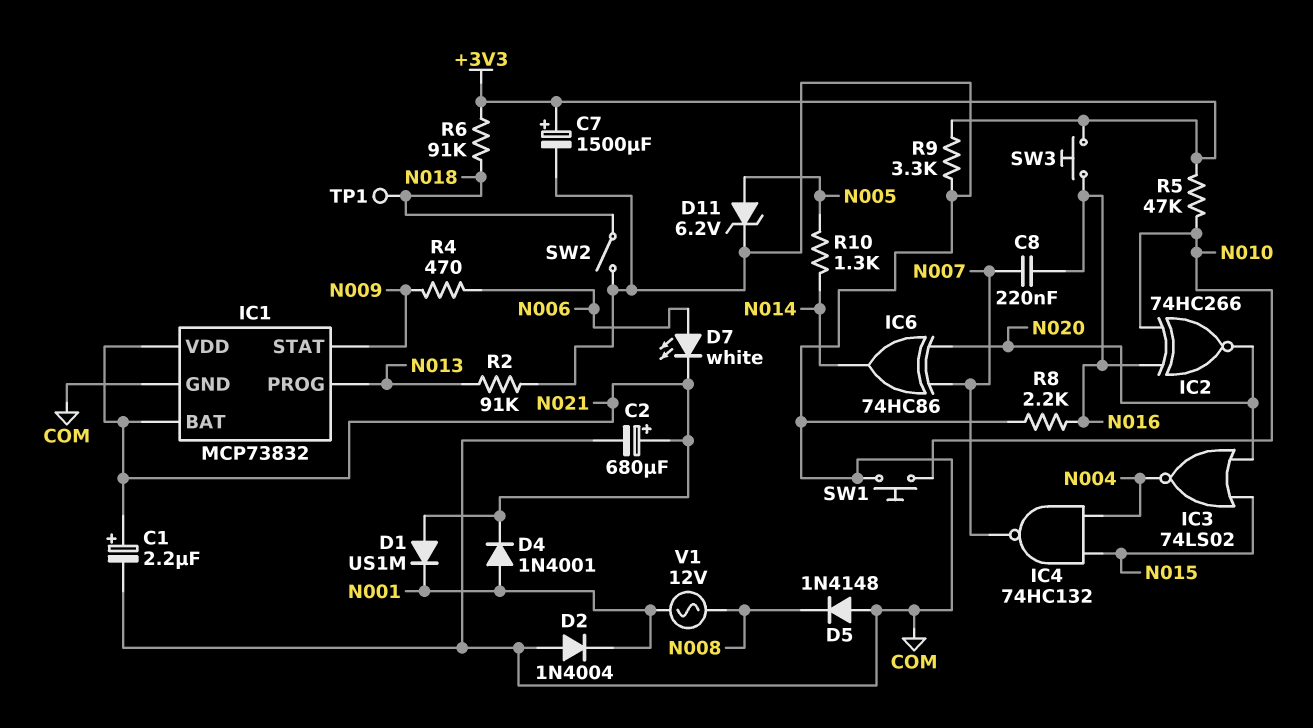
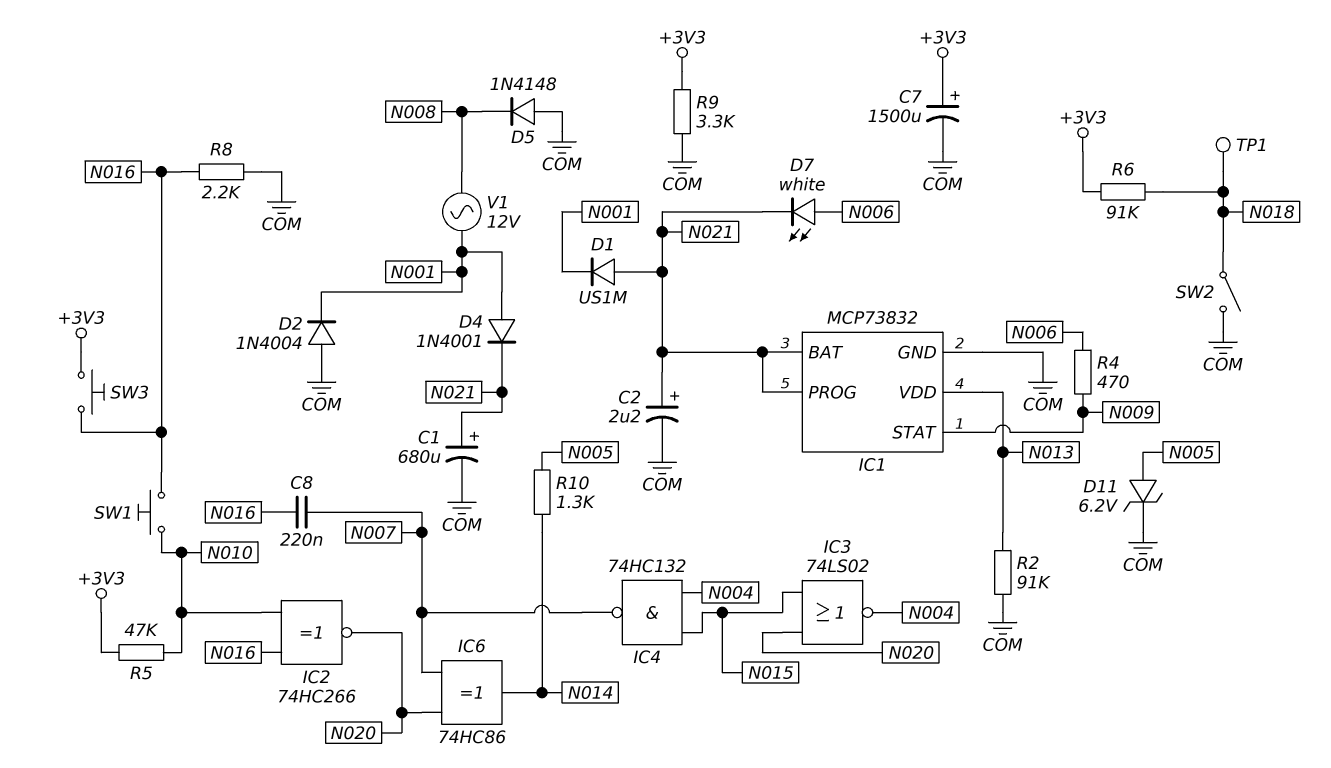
C1: 2.2uF (plus N021, minus COM) -> 680uF (plus N021, minus COM)
C2: 680uF (plus N021, minus COM) -> 2.2uF (plus N021, minus COM)
IC1 pin PROG: N013 -> N021
IC1 pin VDD: N021 -> N013
SW1: button (COM, N010) -> button (N010, N016)

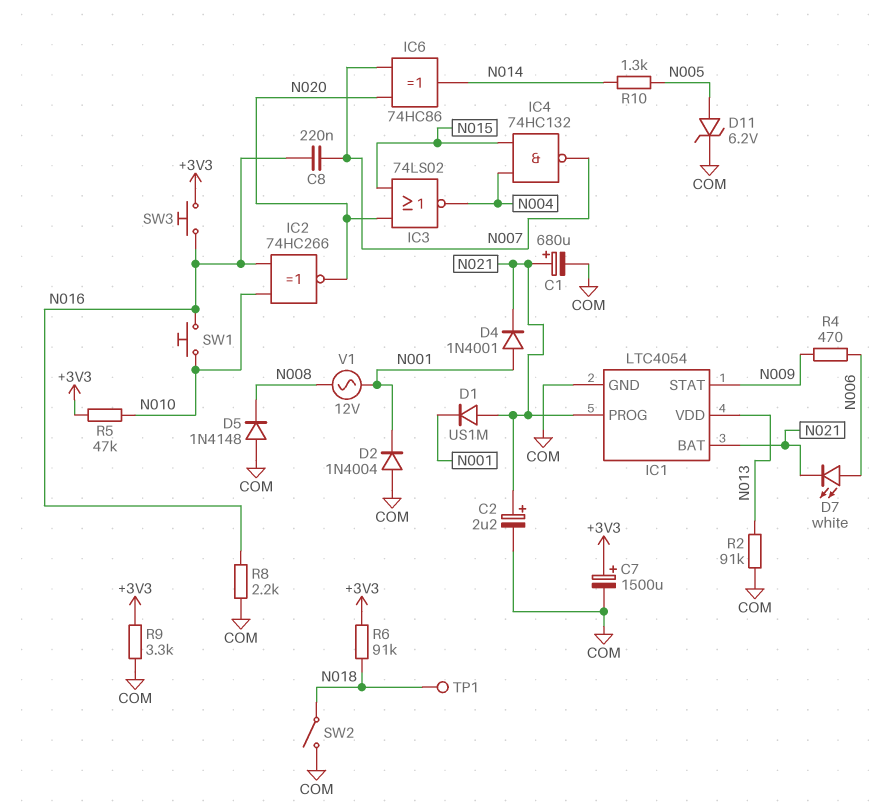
IC1: MCP73832 -> LTC4054

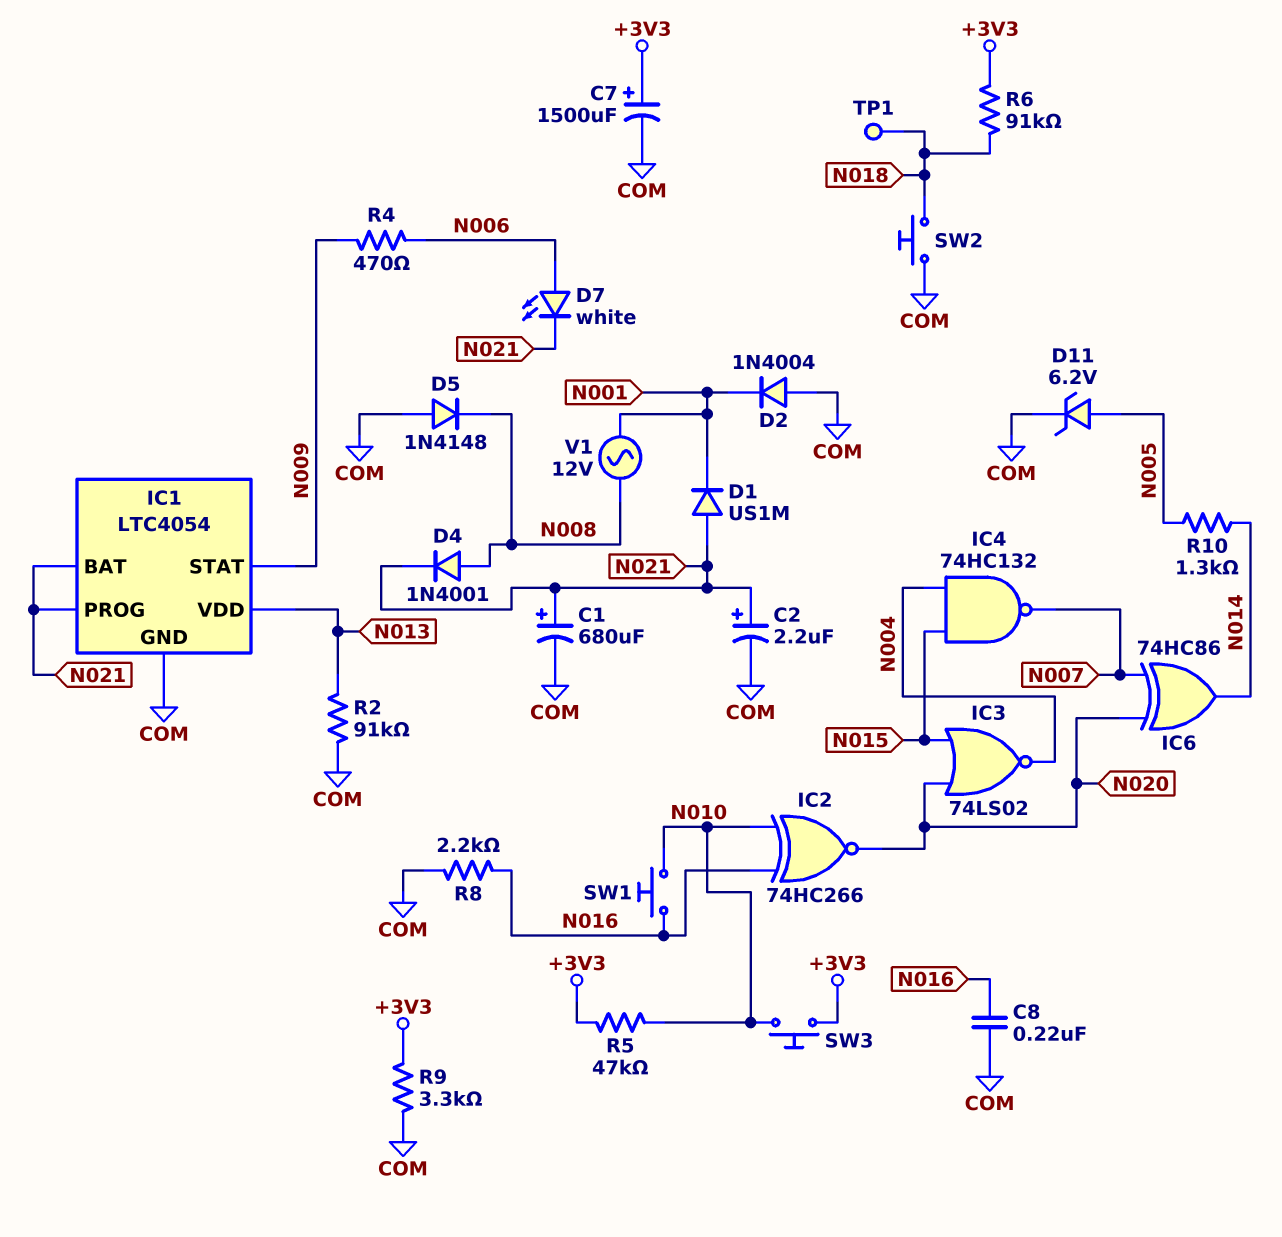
C8: 220nF (N007, N016) -> 220nF (COM, N016)
D4: diode 1N4001 (A N001, K N021) -> diode 1N4001 (A N008, K N021)
SW2: switch (COM, N018) -> button (COM, N018)
SW3: button (+3V3, N016) -> button (+3V3, N010)

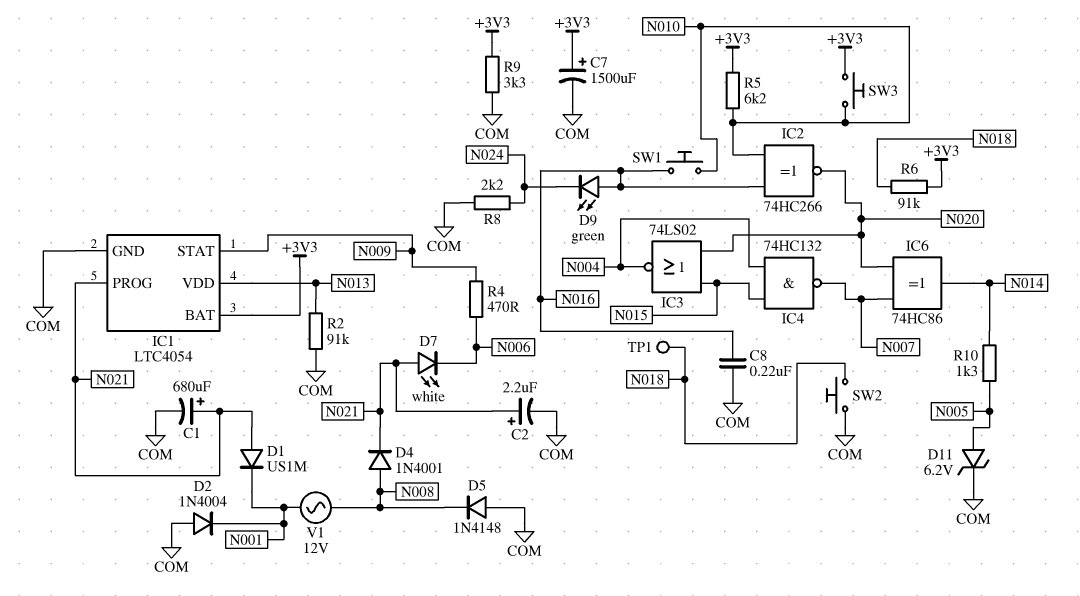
D7: LED white (A N006, K N021) -> LED white (A N021, K N006)
D9: none -> LED green (A N016, K N024)
IC1 pin BAT: N021 -> +3V3
R5: 47k (+3V3, N010) -> 6.2k (+3V3, N010)
R8: 2.2k (COM, N016) -> 2.2k (COM, N024)

